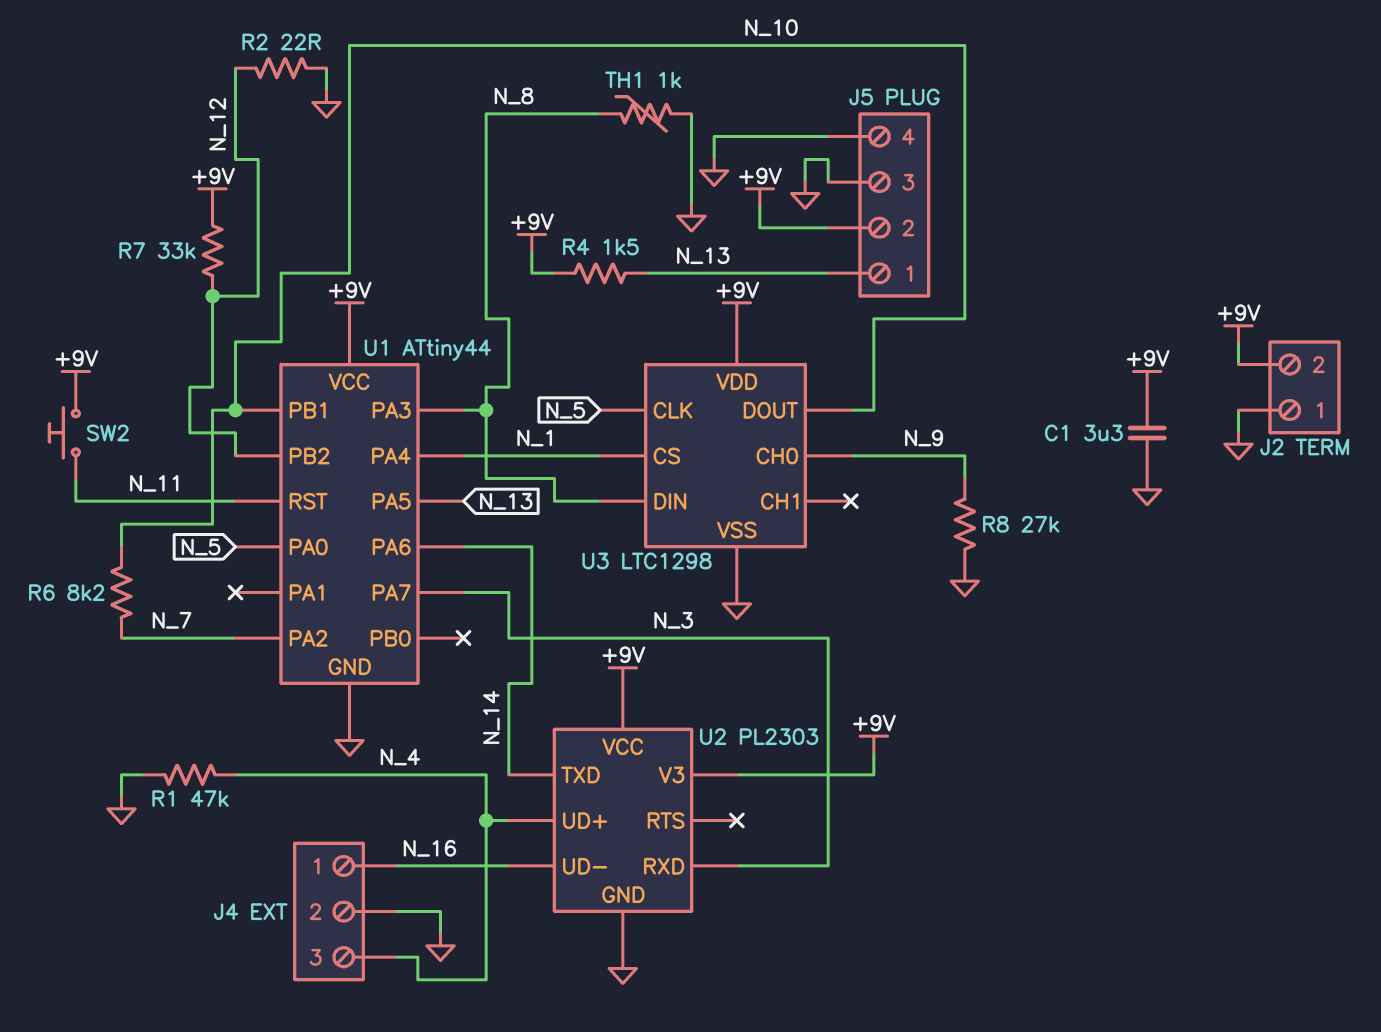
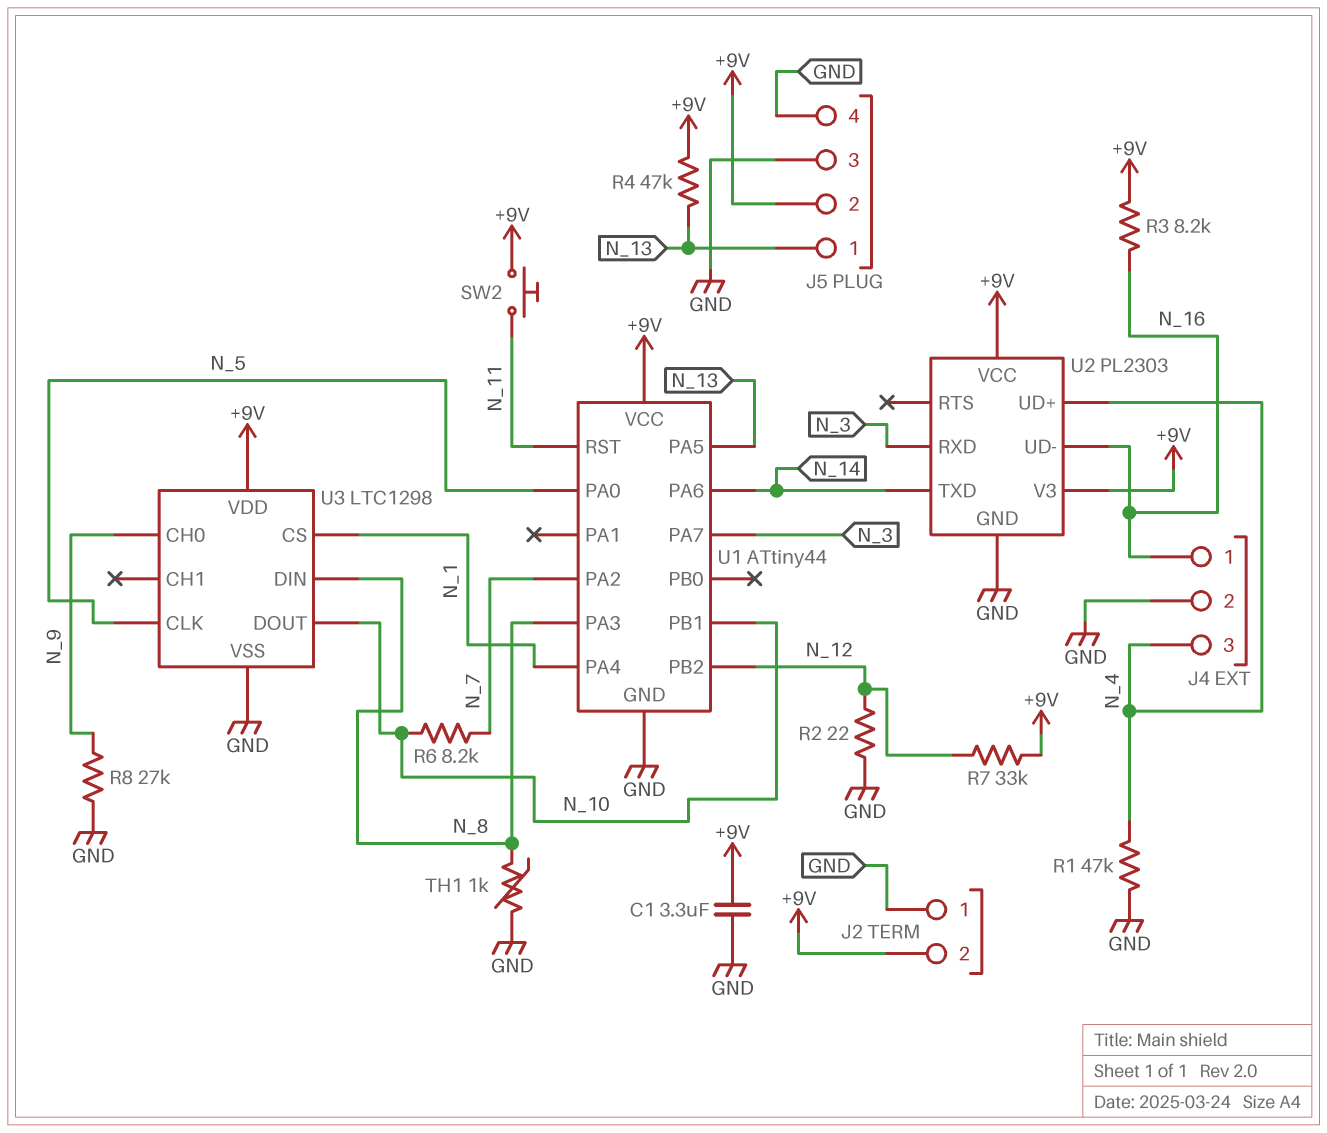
R3: none -> 8.2k (+9V, N_16)
R4: 1.5k (+9V, N_13) -> 47k (+9V, N_13)

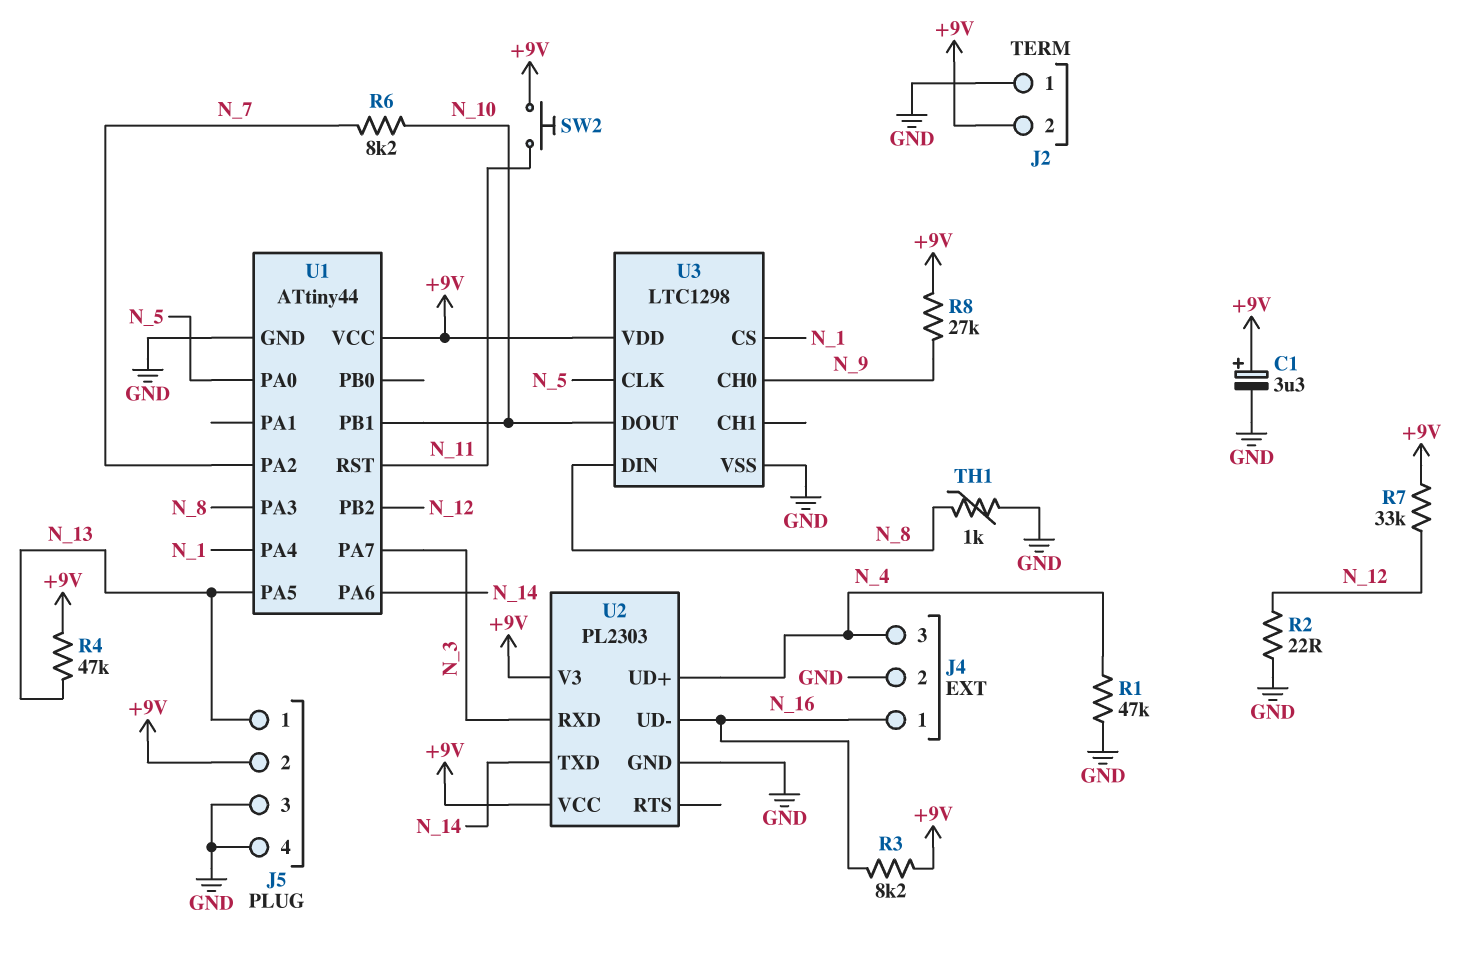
C1: 3.3uF (+9V, GND) -> 3.3uF (plus +9V, minus GND)
R8: 27k (GND, N_9) -> 27k (+9V, N_9)

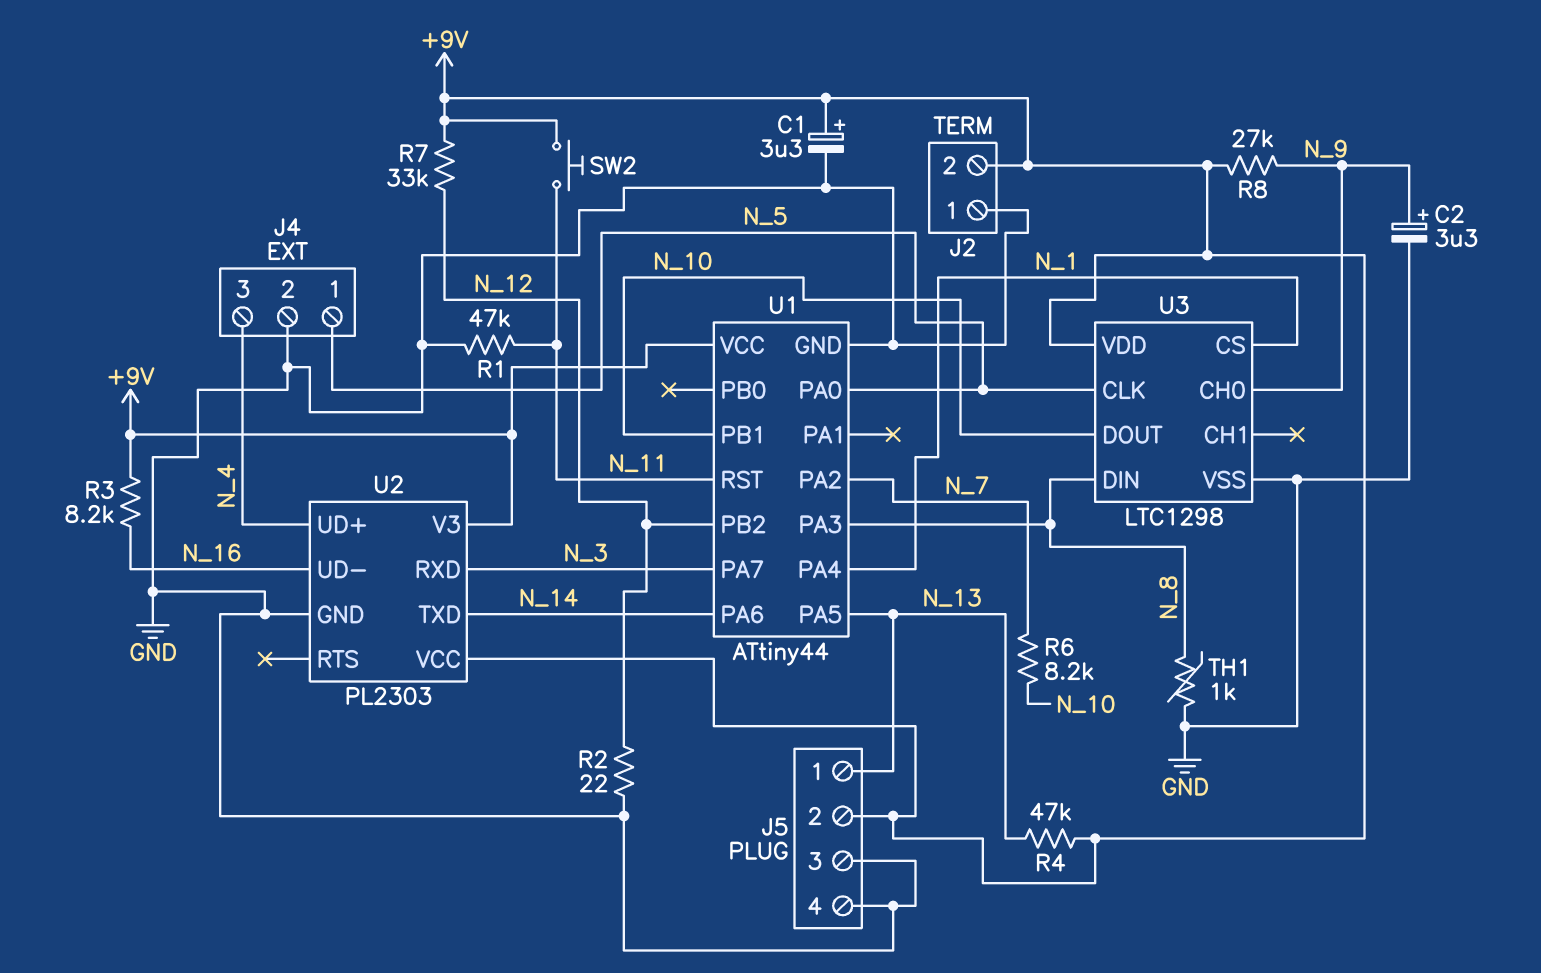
C2: none -> 3.3uF (plus N_9, minus GND)
J4 pin 1: N_16 -> N_5
R1: 47k (GND, N_4) -> 47k (GND, N_11)

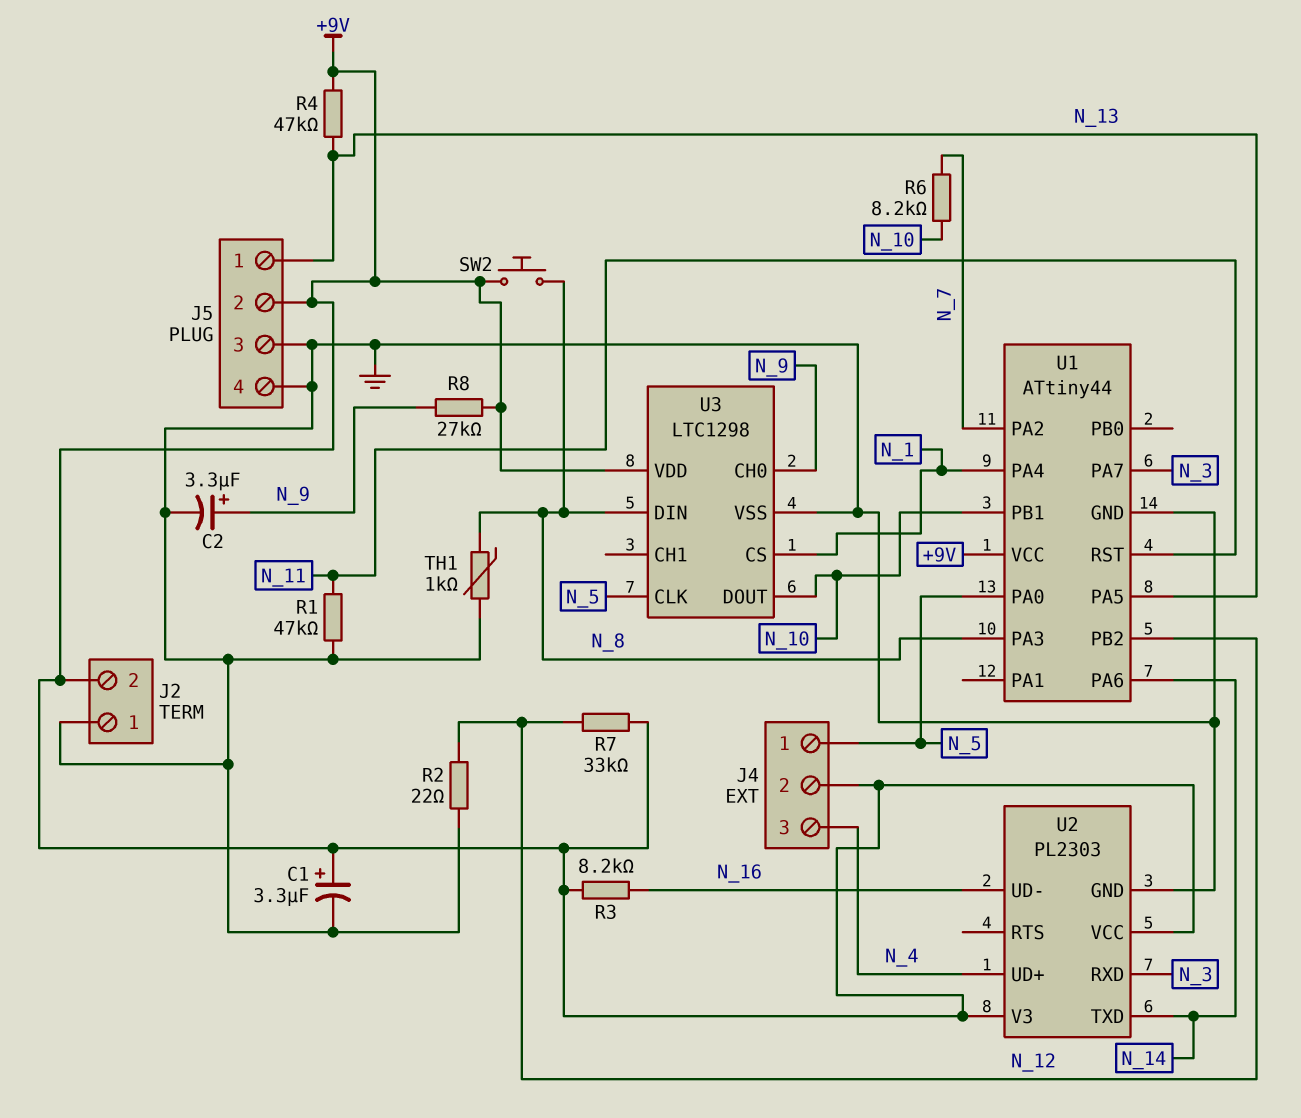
J4 pin 2: GND -> +9V
SW2: button (+9V, N_11) -> button (+9V, N_8)

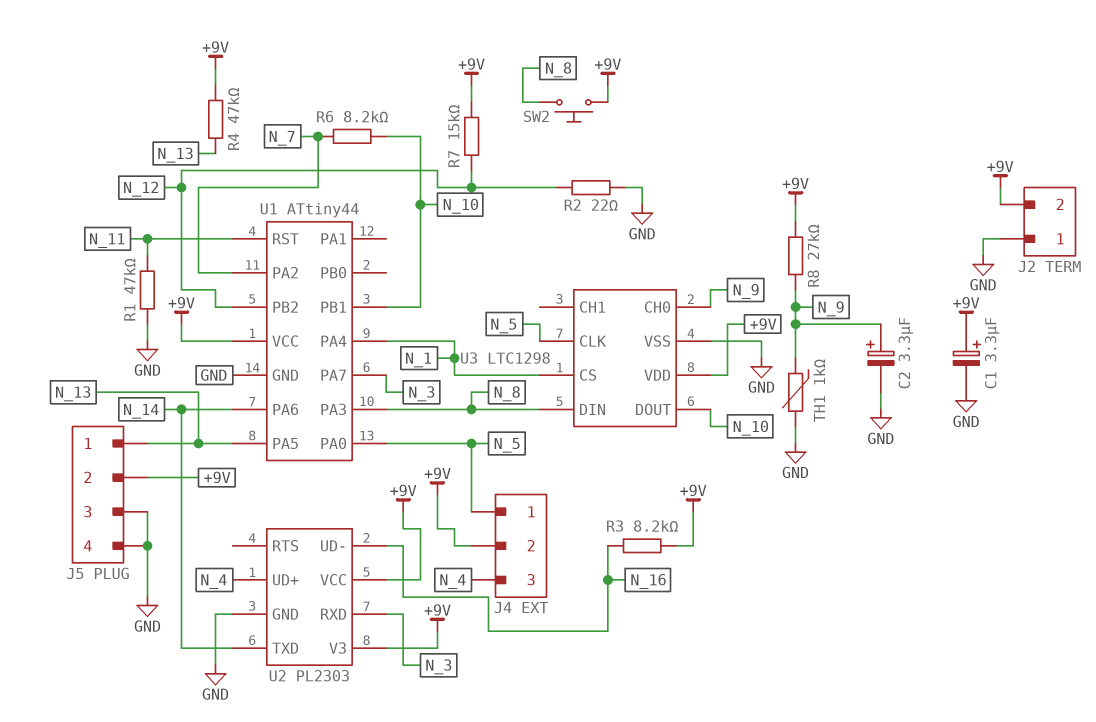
R7: 33k (+9V, N_12) -> 15k (+9V, N_12)
TH1: 1k (GND, N_8) -> 1k (GND, N_9)

